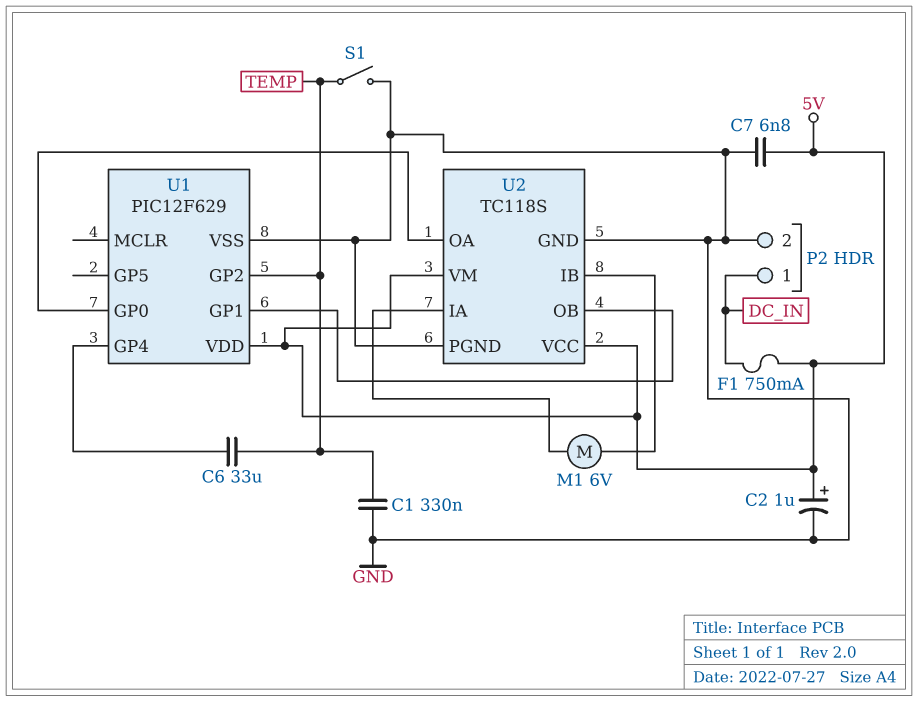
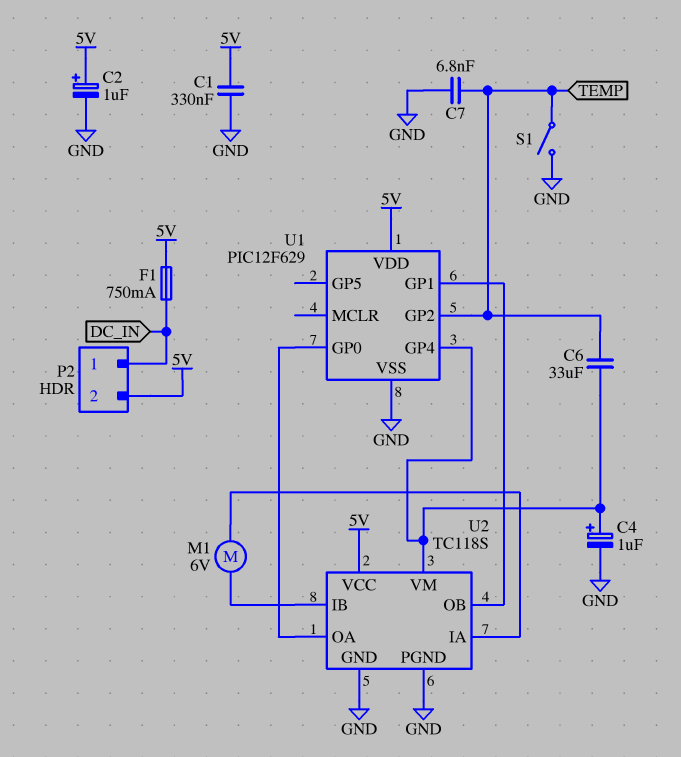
C1: 330nF (GND, TEMP) -> 330nF (5V, GND)
C4: none -> 1uF (plus U1/GP4, minus GND)
C7: 6.8nF (5V, GND) -> 6.8nF (GND, TEMP)
P2 pin 2: GND -> 5V
U2 pin VM: 5V -> U1/GP4

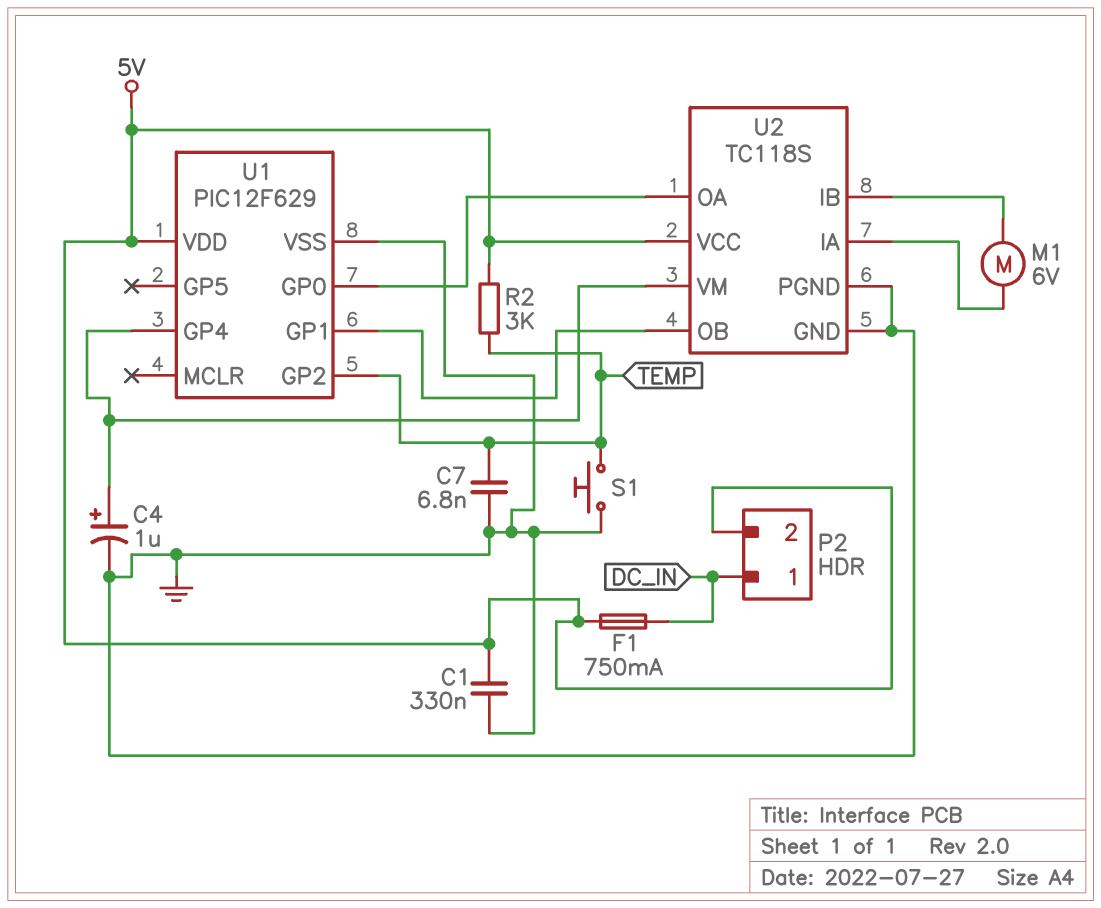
C2: 1uF (plus 5V, minus GND) -> none
C6: 33uF (TEMP, U1/GP4) -> none
R2: none -> 3k (5V, TEMP)
S1: switch (GND, TEMP) -> button (GND, TEMP)

